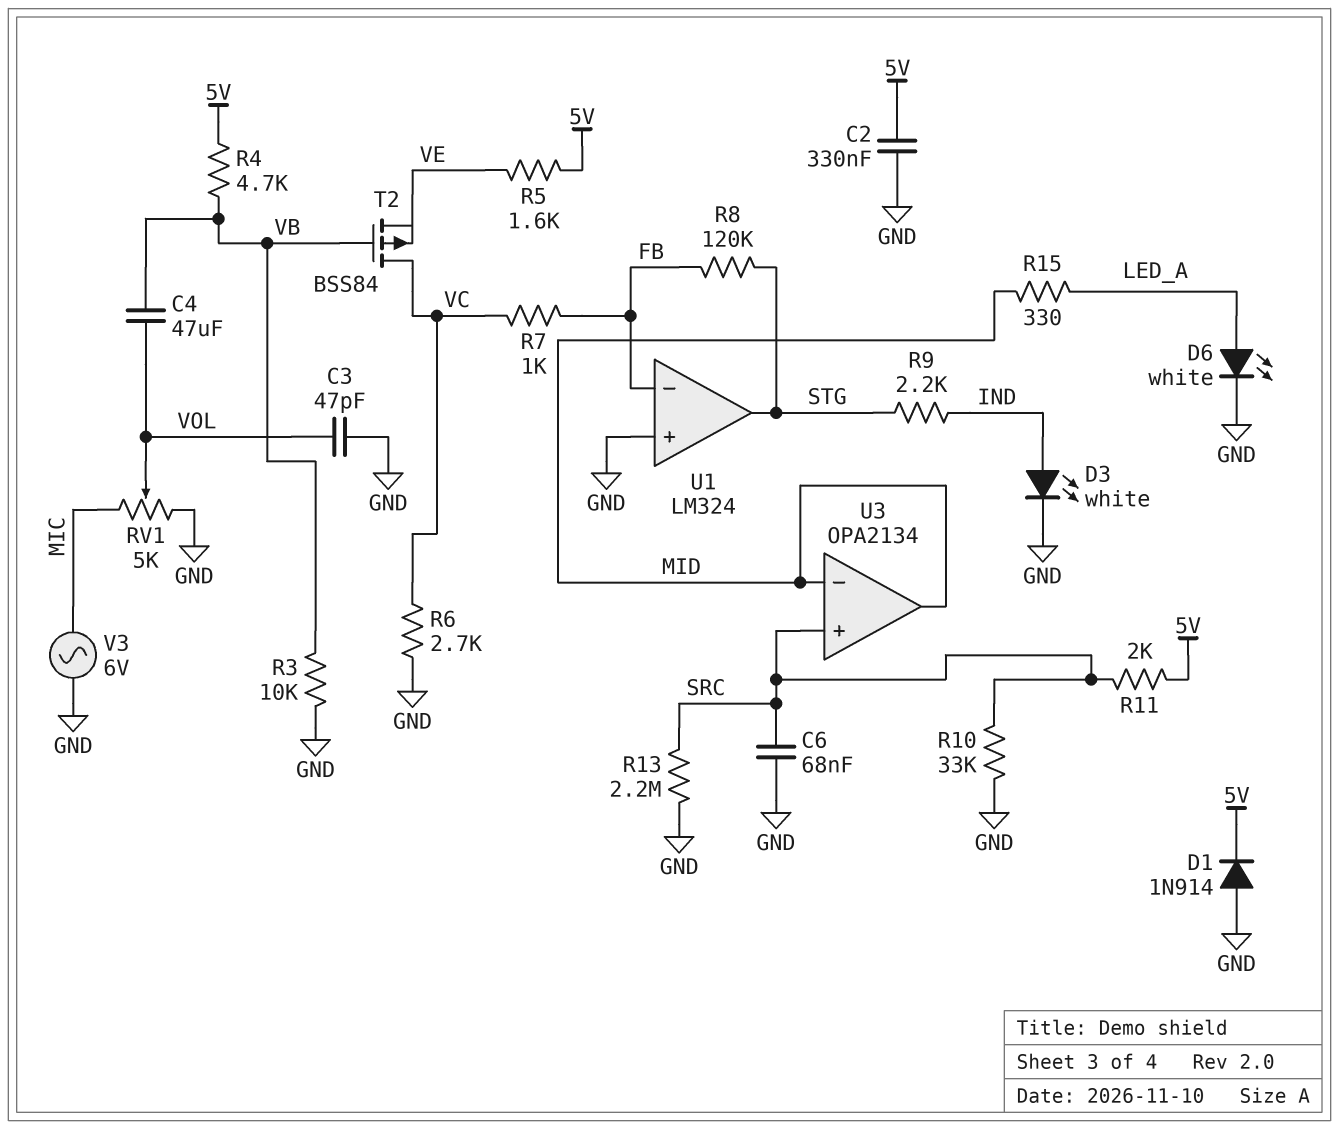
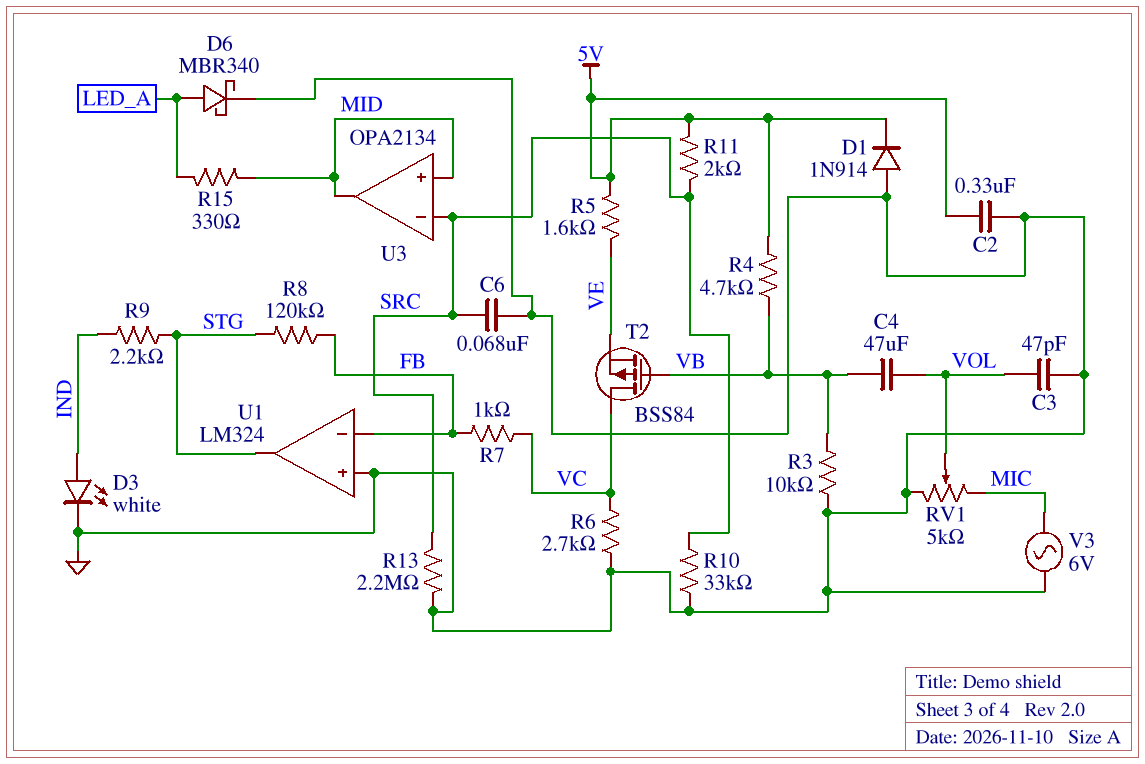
D6: LED white (A LED_A, K GND) -> schottky MBR340 (A LED_A, K GND)
U3 pin in+: SRC -> MID
U3 pin in-: MID -> SRC

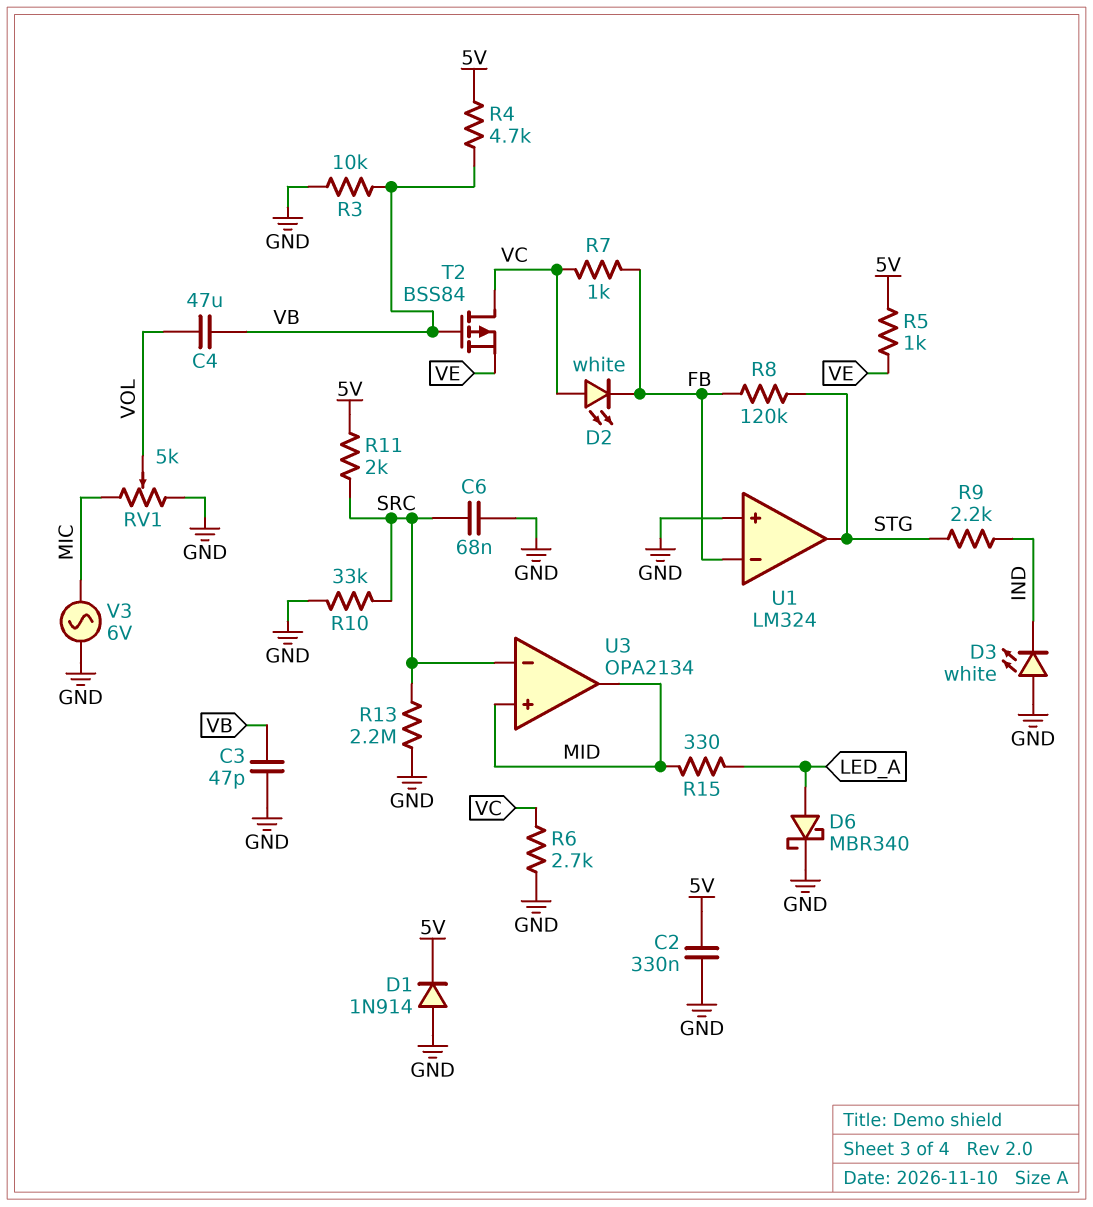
C3: 47pF (GND, VOL) -> 47pF (GND, VB)
D2: none -> LED white (A VC, K FB)
D3: LED white (A IND, K GND) -> LED white (A GND, K IND)
R5: 1.6k (5V, VE) -> 1k (5V, VE)

